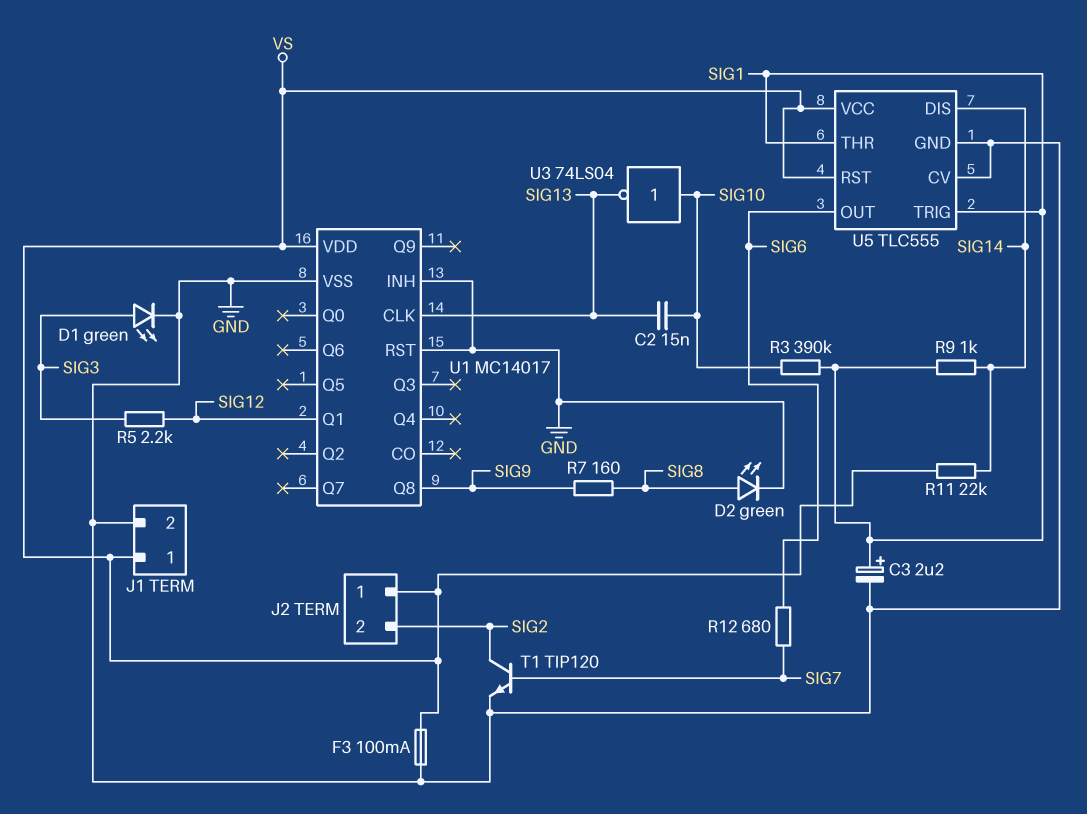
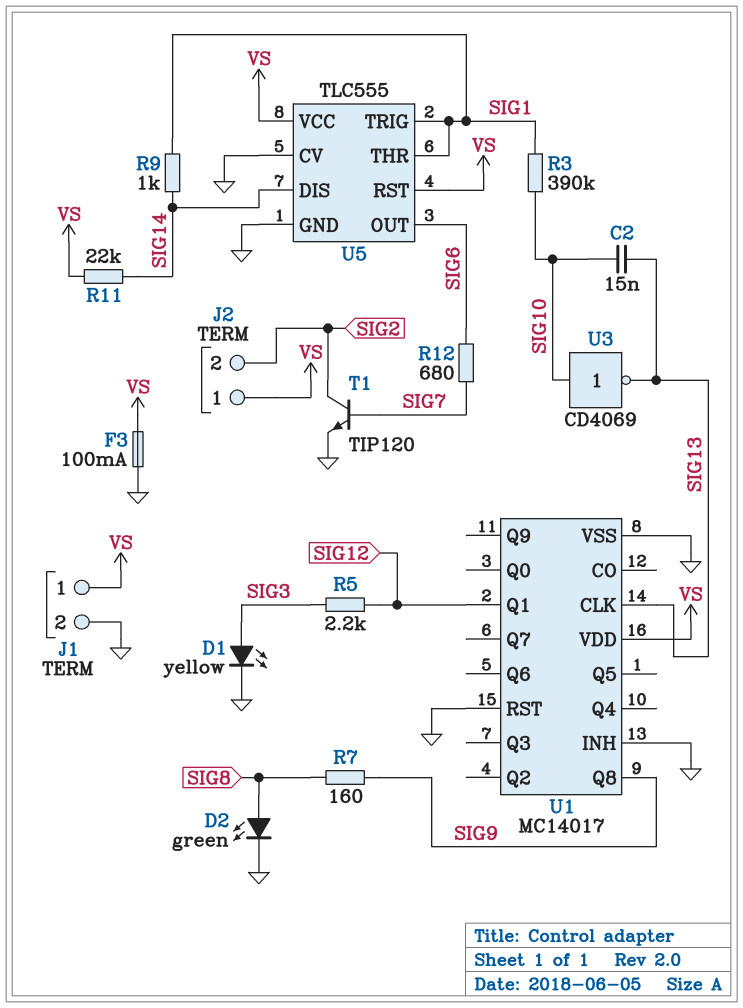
C3: 2.2uF (plus SIG1, minus GND) -> none
D1: LED green (A SIG3, K GND) -> LED yellow (A SIG3, K GND)
U3: NOT 74LS04 (in SIG10, out SIG13) -> NOT CD4069 (in SIG10, out SIG13)

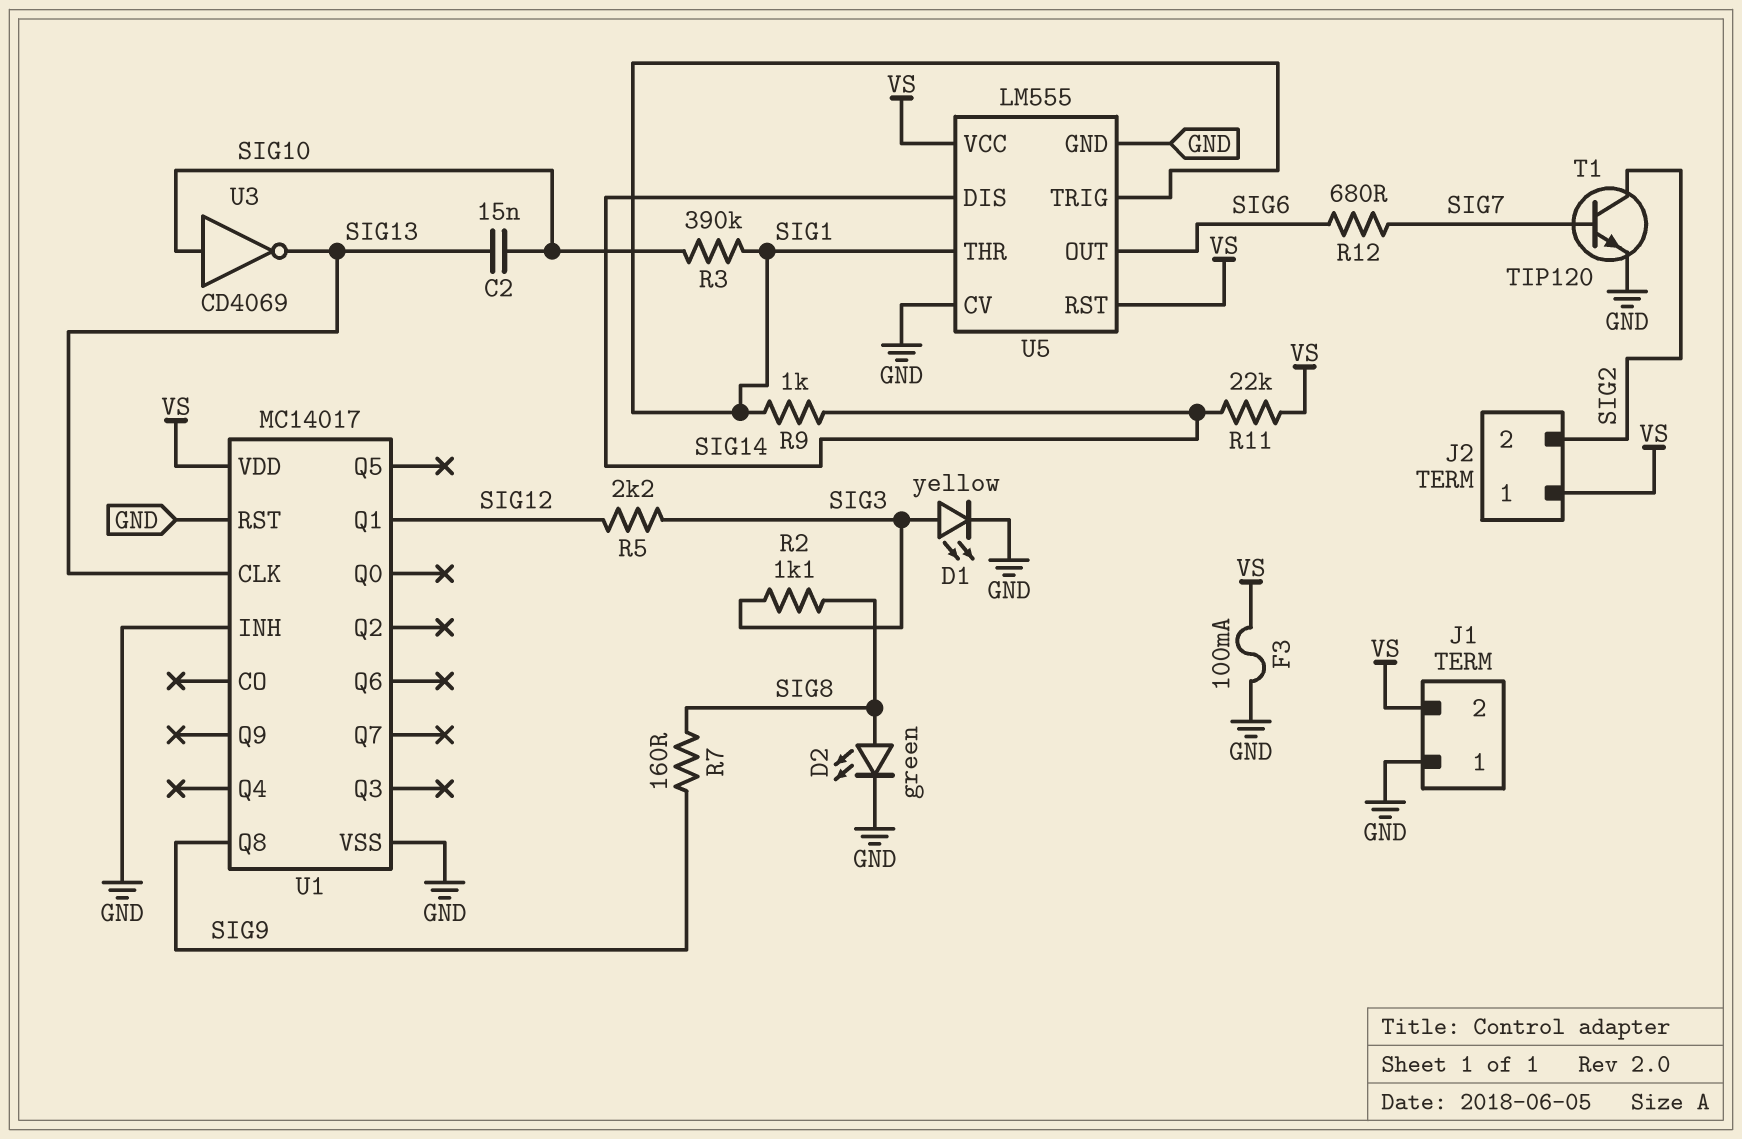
J1 pin 1: VS -> GND
J1 pin 2: GND -> VS
R2: none -> 1.1k (SIG3, SIG8)
U5: TLC555 -> LM555

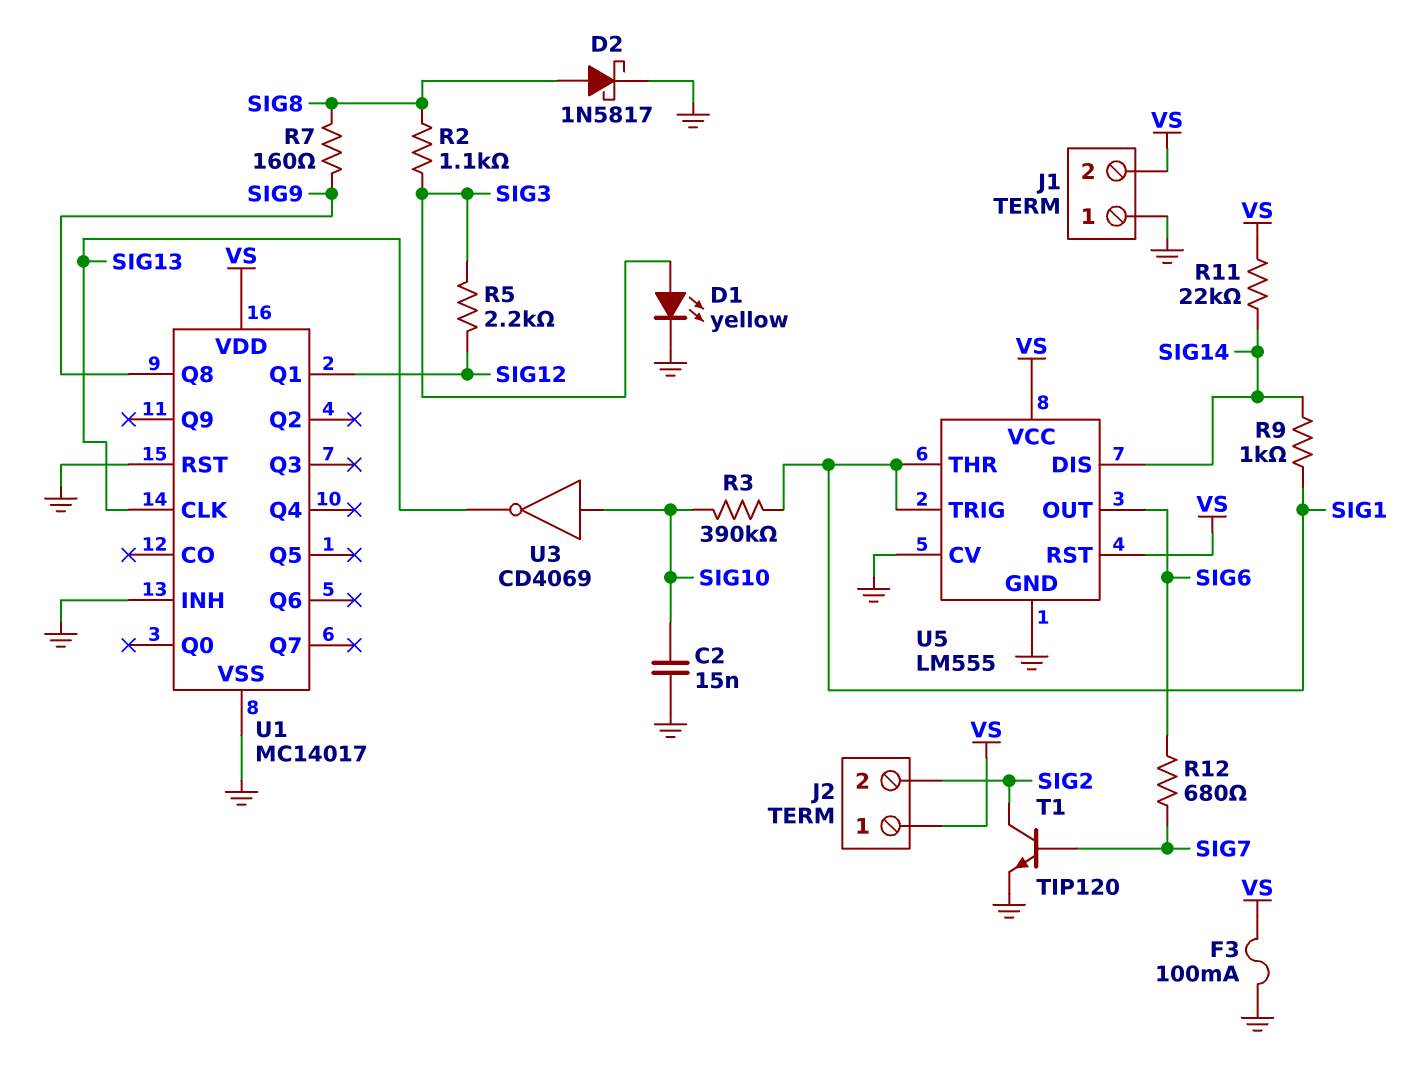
C2: 15nF (SIG10, SIG13) -> 15nF (GND, SIG10)
D2: LED green (A SIG8, K GND) -> schottky 1N5817 (A SIG8, K GND)

